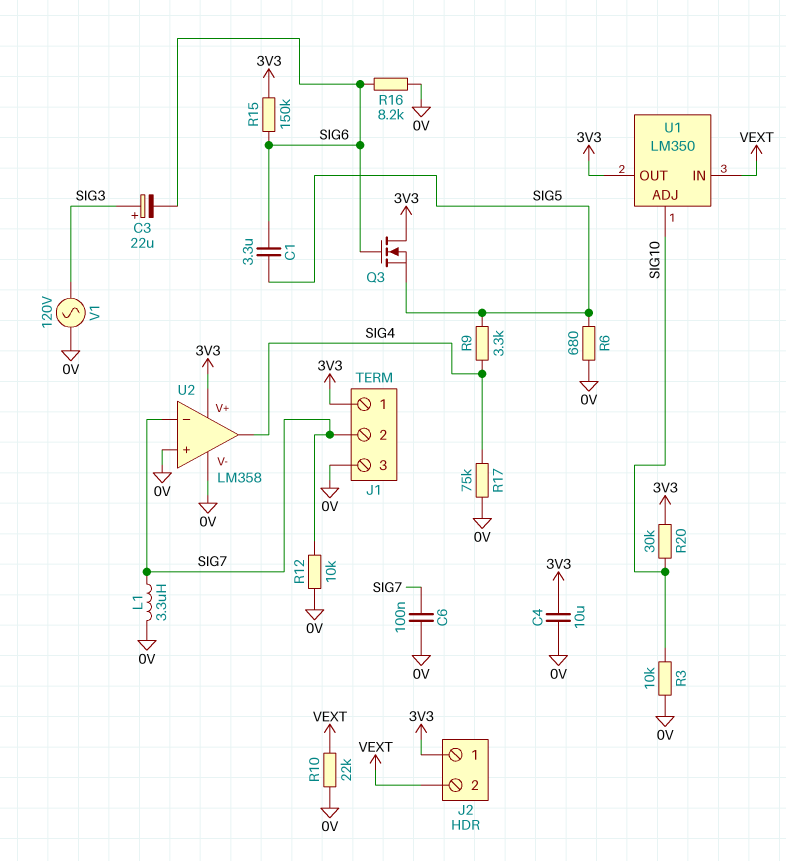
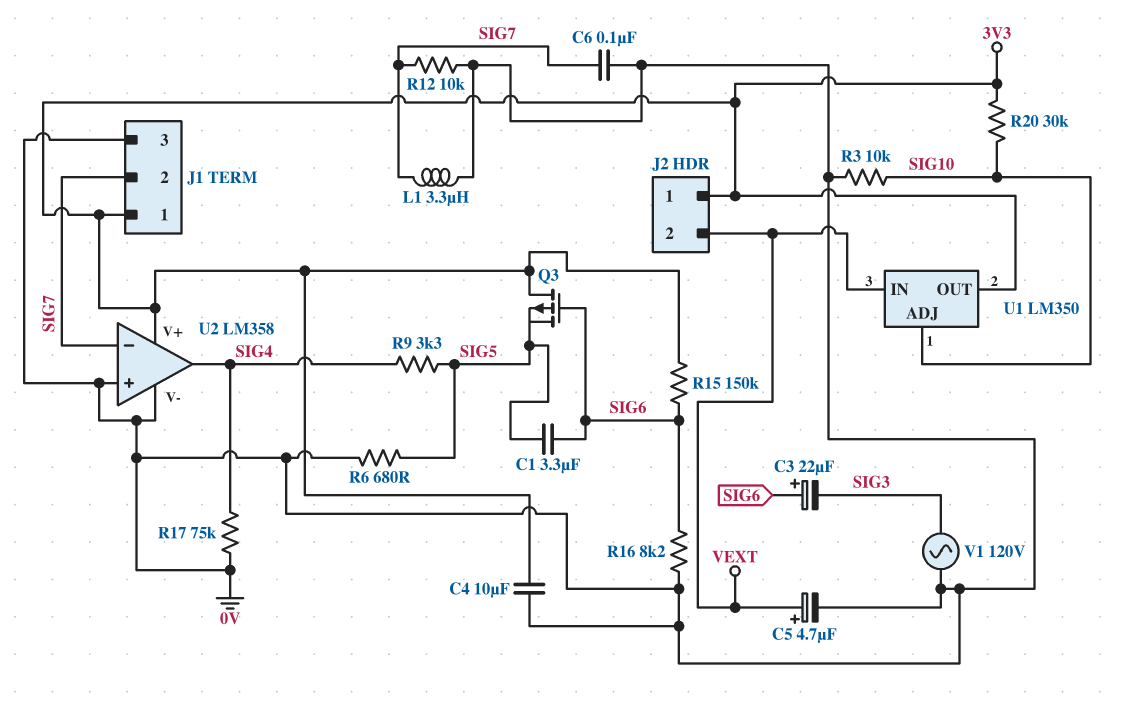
C3: 22uF (plus SIG3, minus SIG6) -> 22uF (plus SIG6, minus SIG3)
C5: none -> 4.7uF (plus VEXT, minus 0V)
Q3: NMOS (G SIG6, D 3V3, S SIG5) -> PMOS (G SIG6, D 3V3, S SIG5)
R10: 22k (0V, VEXT) -> none

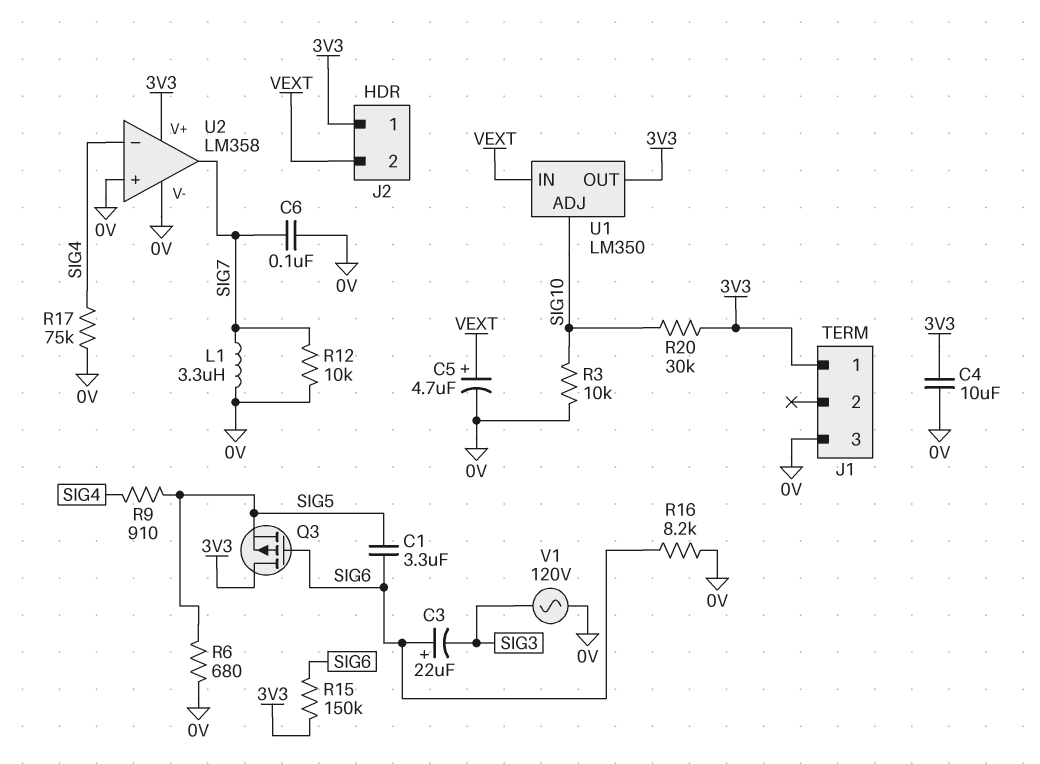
J1 pin 2: SIG7 -> none
R9: 3.3k (SIG4, SIG5) -> 910 (SIG4, SIG5)
U2 pin in-: SIG7 -> SIG4
U2 pin out: SIG4 -> SIG7

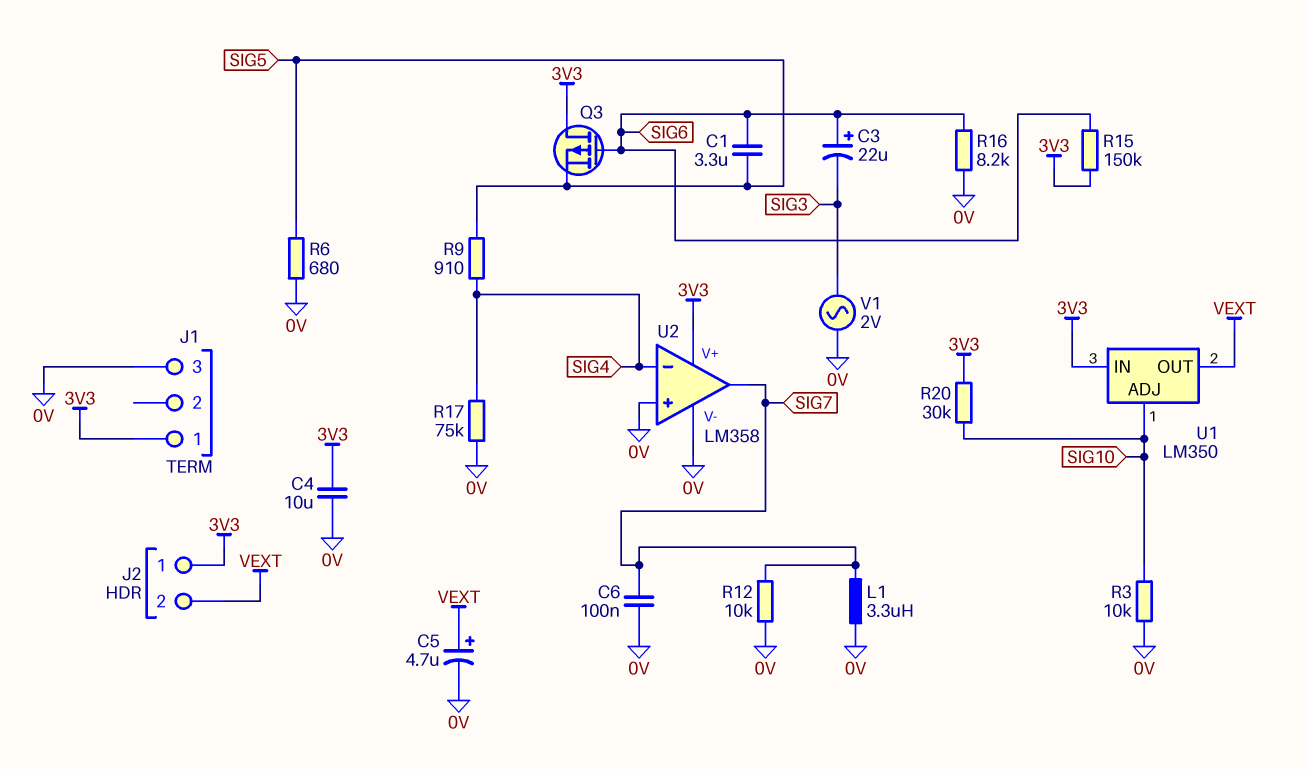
U1 pin IN: VEXT -> 3V3
U1 pin OUT: 3V3 -> VEXT
V1: AC 120V (0V, SIG3) -> AC 2V (0V, SIG3)

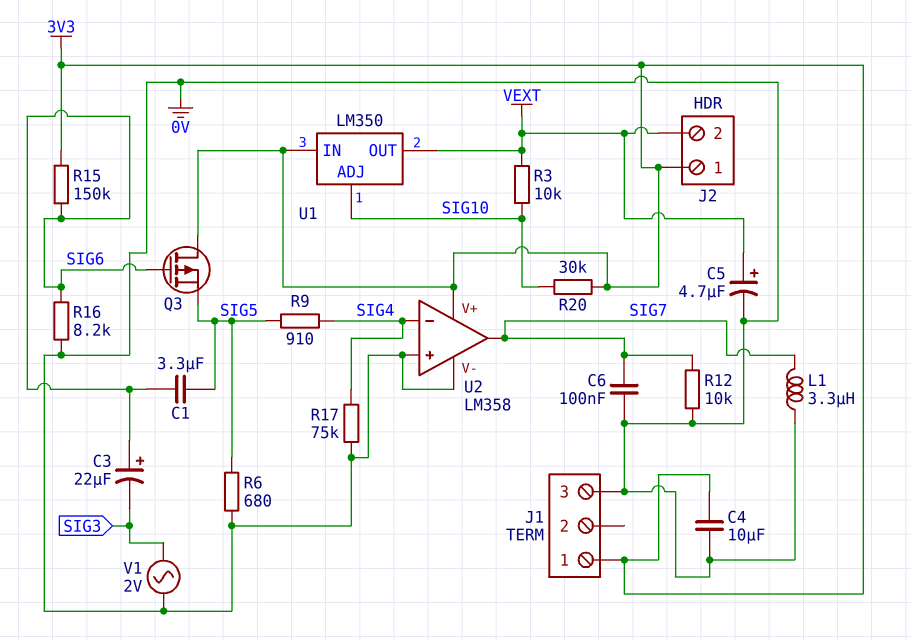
R3: 10k (0V, SIG10) -> 10k (SIG10, VEXT)

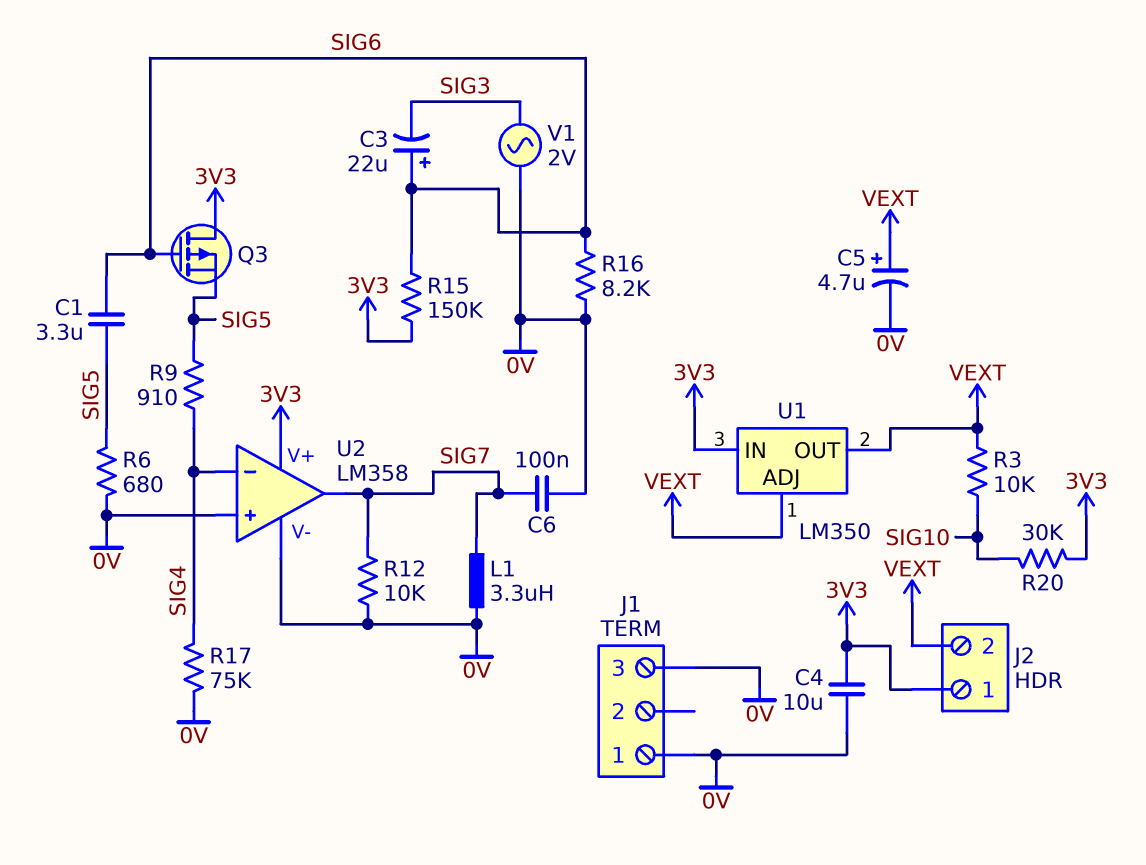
J1 pin 1: 3V3 -> 0V
U1 pin ADJ: SIG10 -> VEXT

